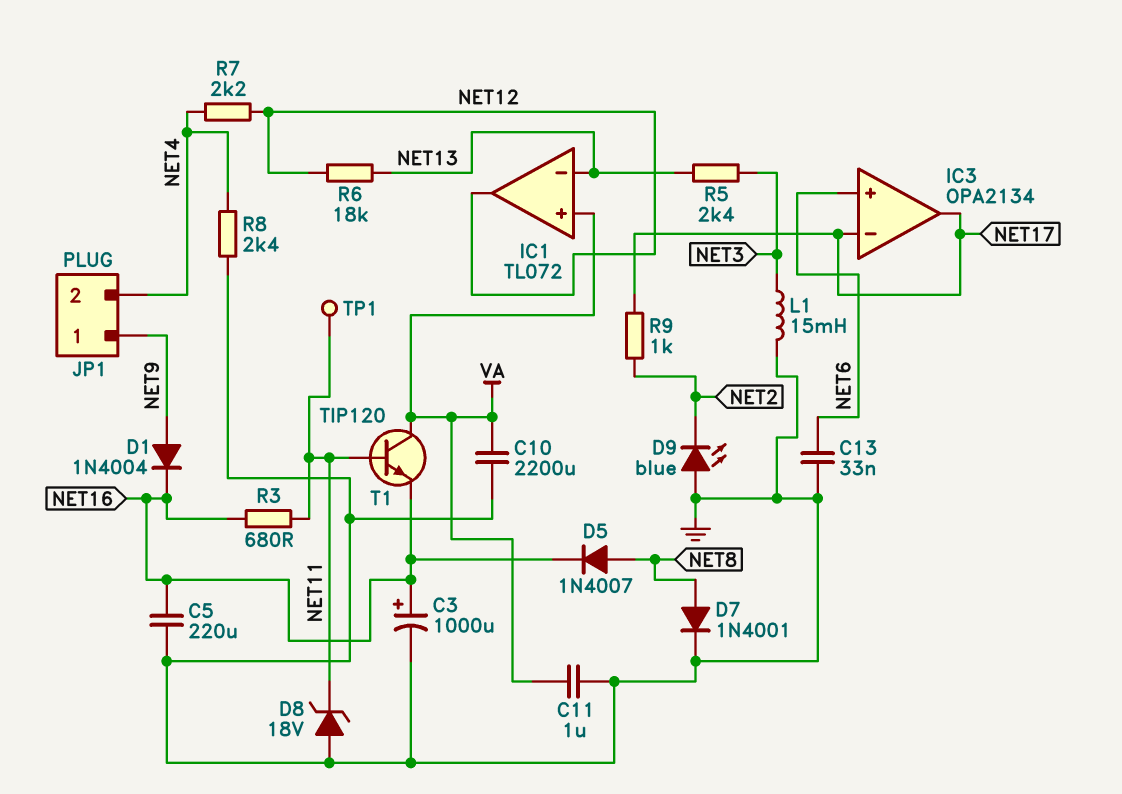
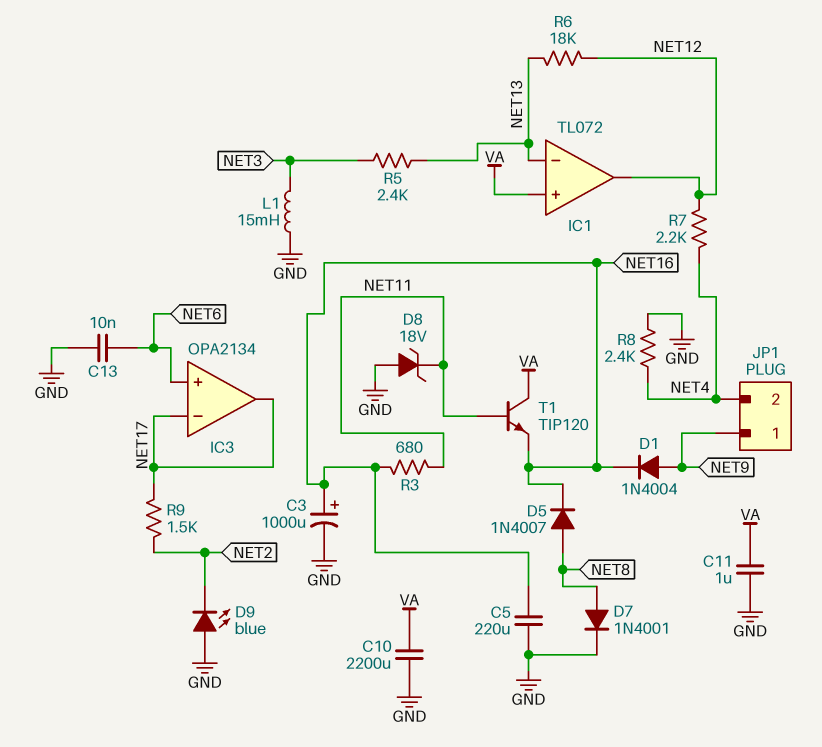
C13: 33nF (GND, NET6) -> 10nF (GND, NET6)
R9: 1k (NET2, NET17) -> 1.5k (NET2, NET17)
TP1: test point (NET11) -> none

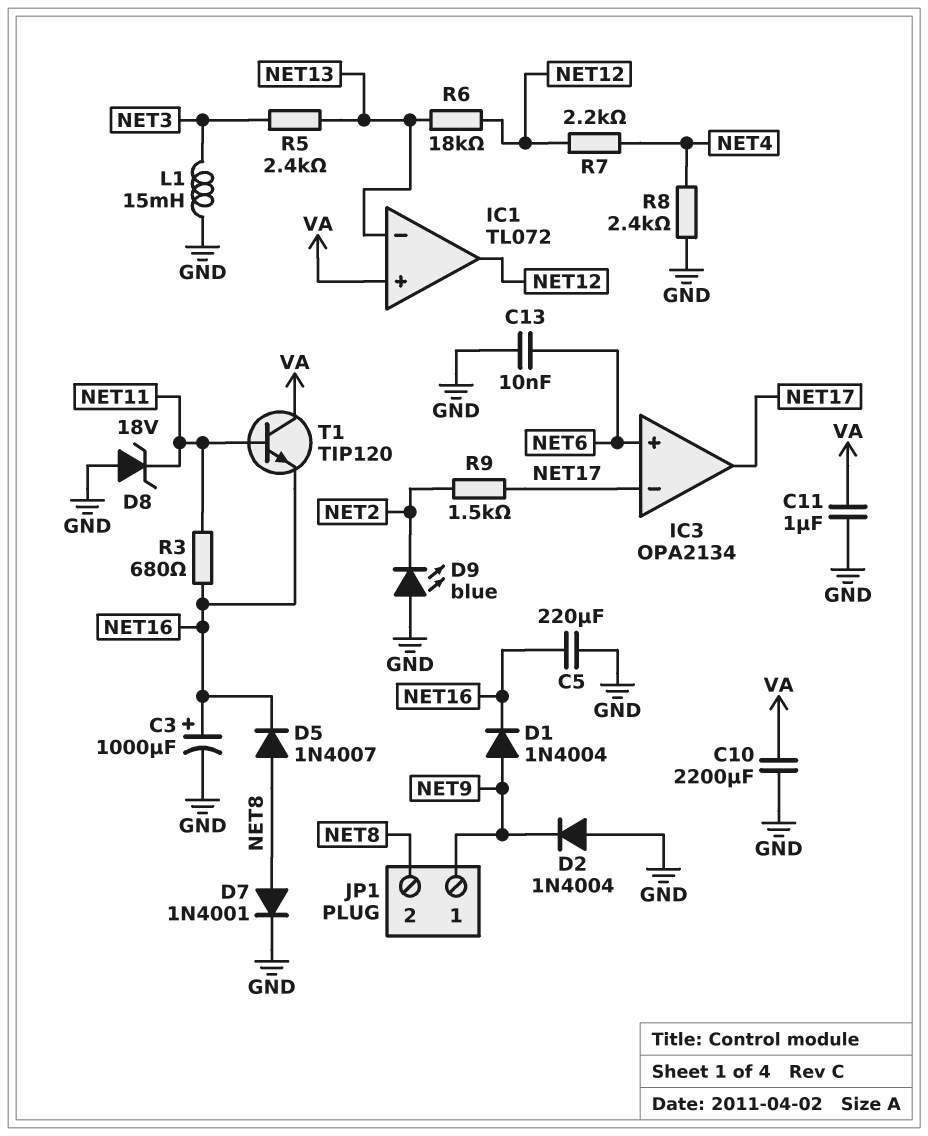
D2: none -> diode 1N4004 (A GND, K NET9)
JP1 pin 2: NET4 -> NET8

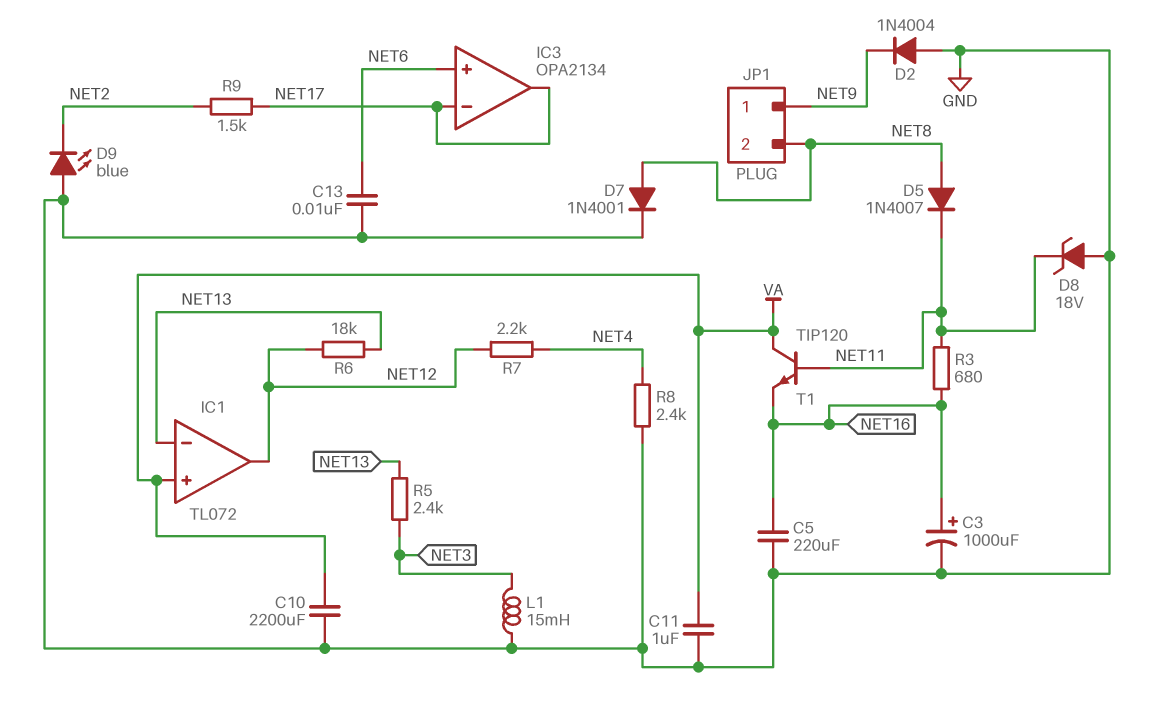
D1: diode 1N4004 (A NET9, K NET16) -> none
D5: diode 1N4007 (A NET8, K NET16) -> diode 1N4007 (A NET8, K NET11)

